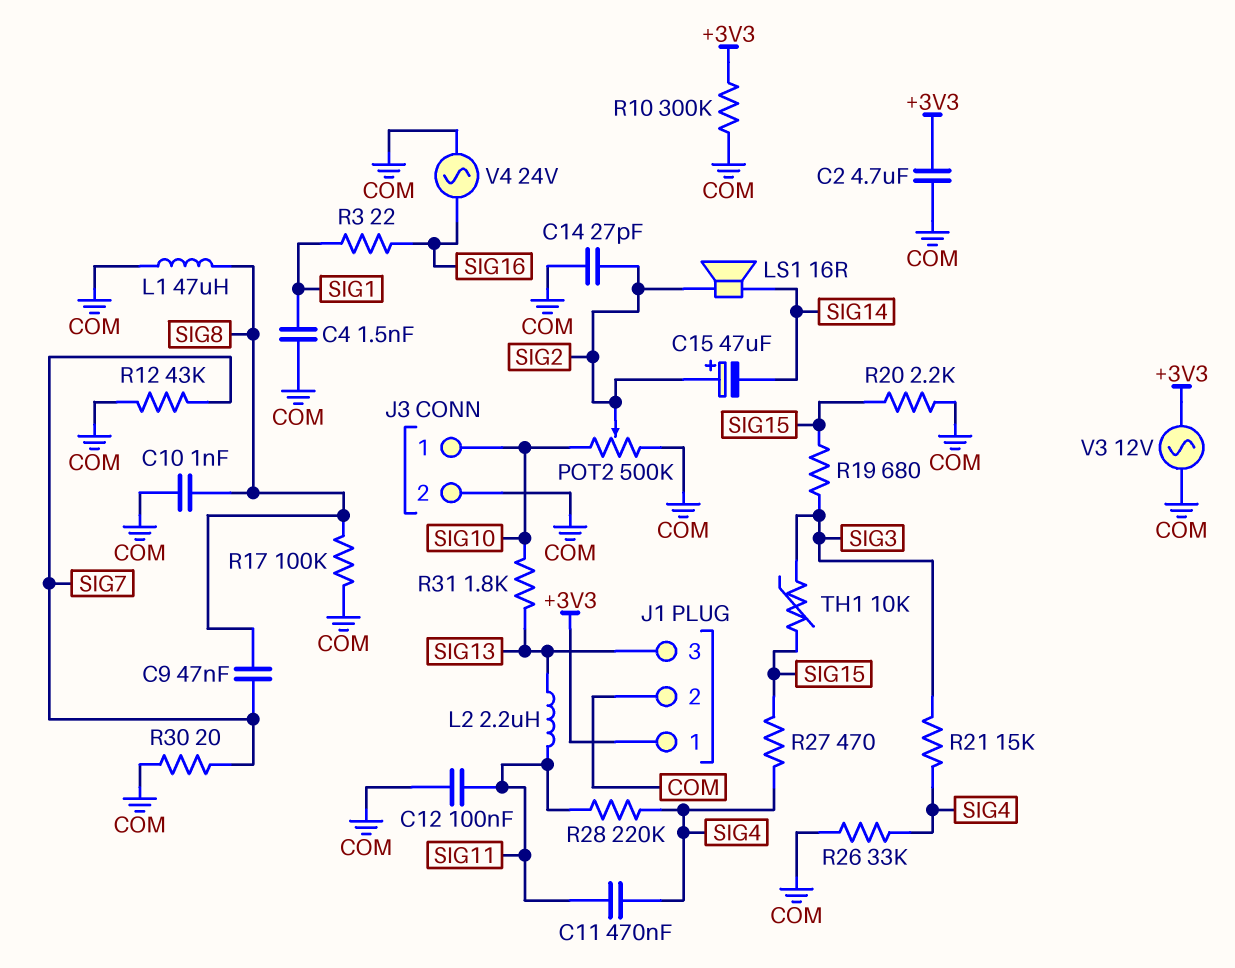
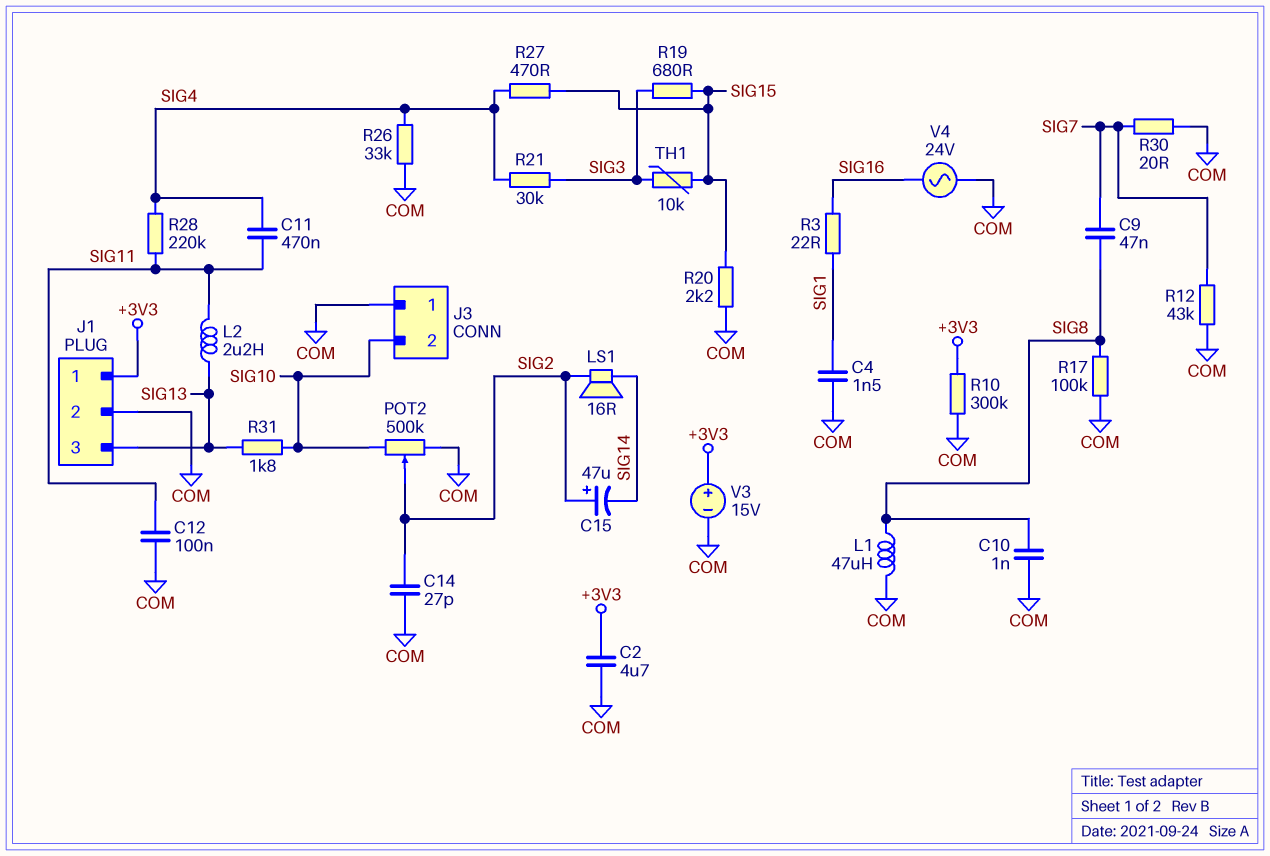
J3 pin 1: SIG10 -> COM
J3 pin 2: COM -> SIG10
R21: 15k (SIG3, SIG4) -> 30k (SIG3, SIG4)
V3: AC 12V (+3V3, COM) -> 15V (plus +3V3, minus COM)

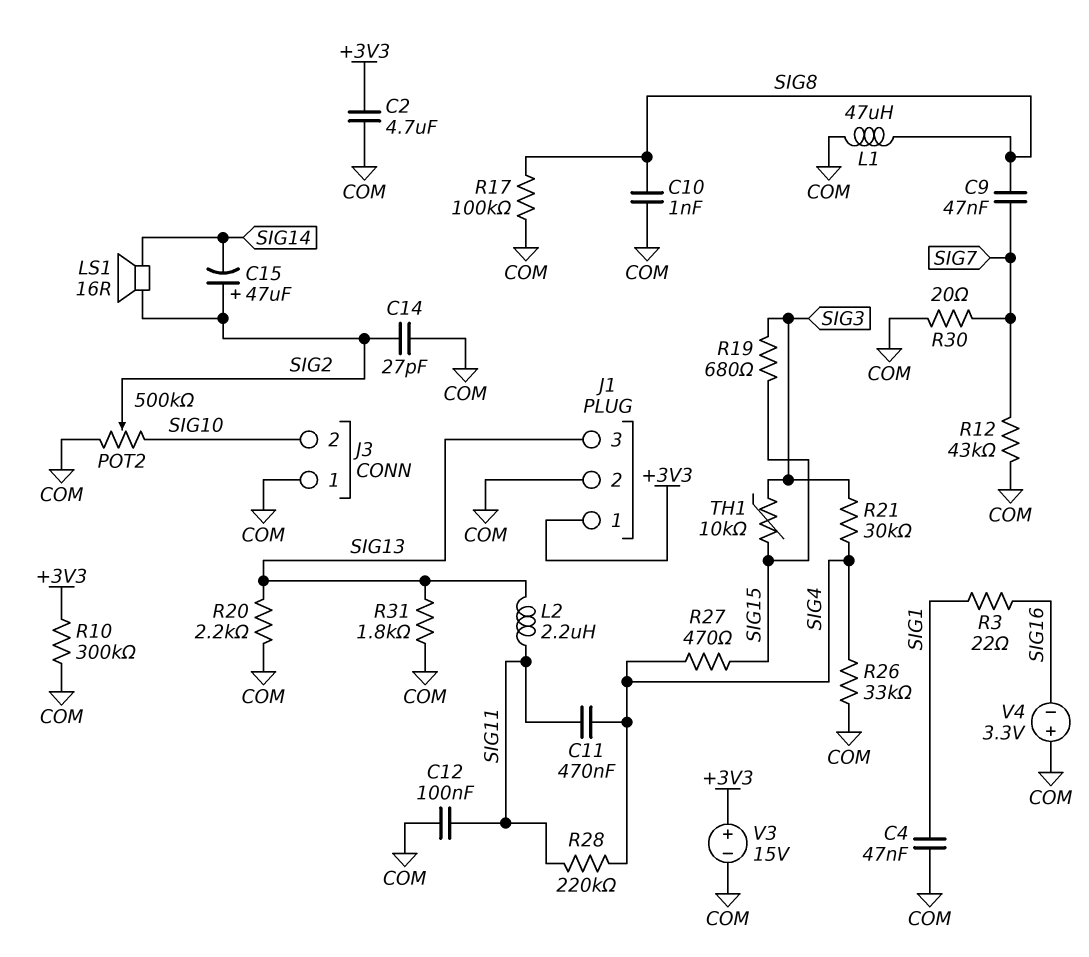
C4: 1.5nF (COM, SIG1) -> 47nF (COM, SIG1)
R20: 2.2k (COM, SIG15) -> 2.2k (COM, SIG13)
R31: 1.8k (SIG10, SIG13) -> 1.8k (COM, SIG13)
V4: AC 24V (COM, SIG16) -> 3.3V (plus COM, minus SIG16)

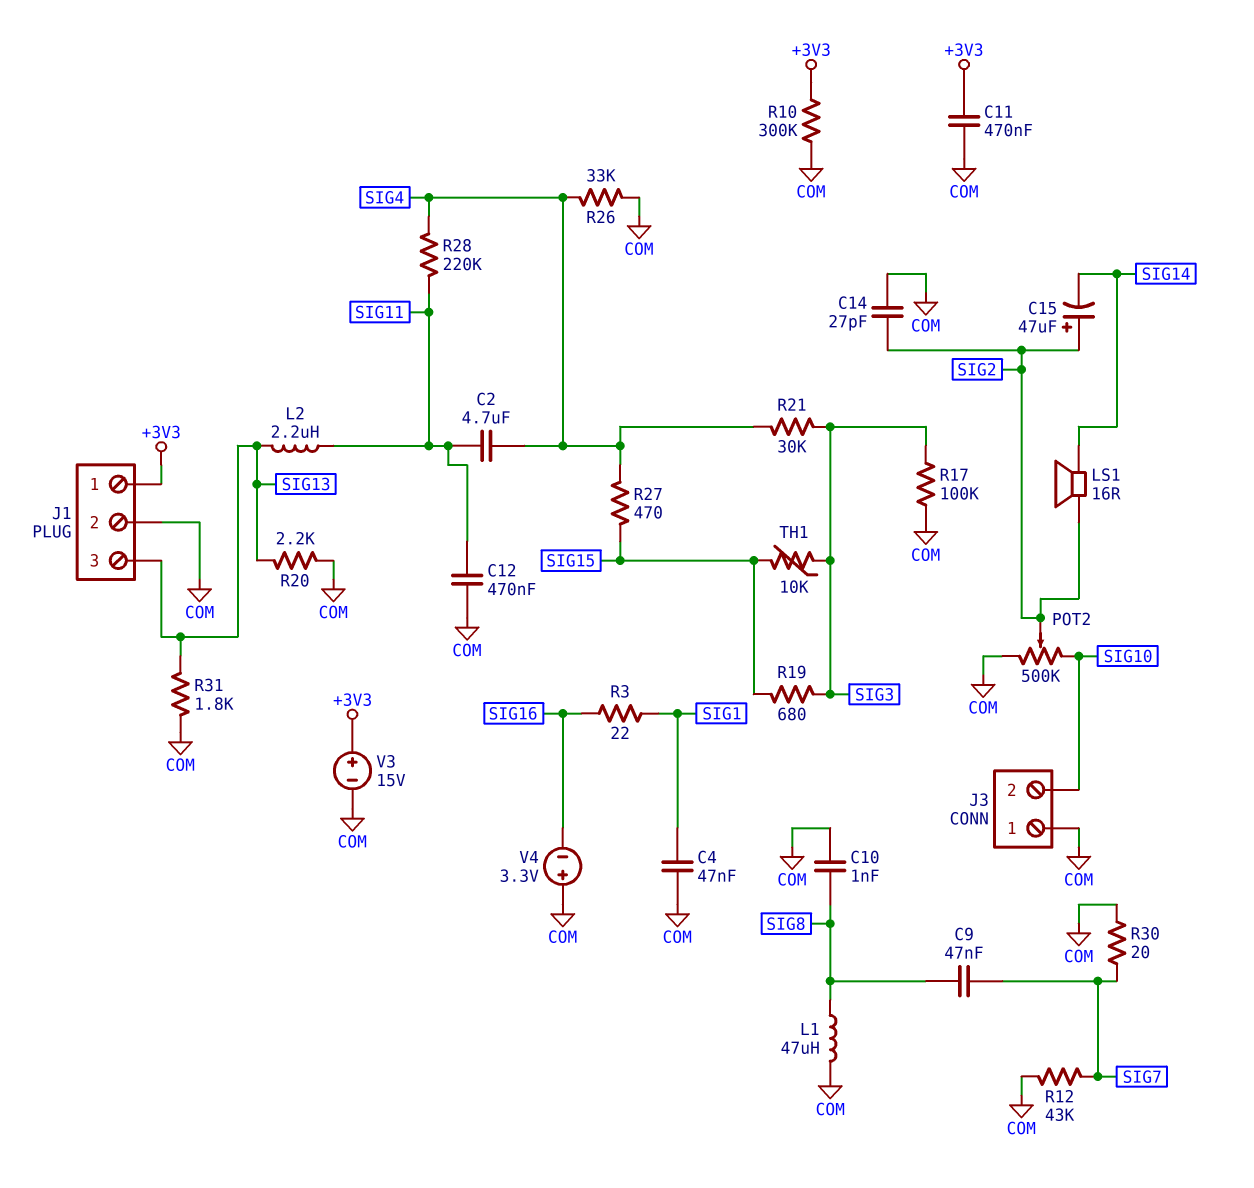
C2: 4.7uF (+3V3, COM) -> 4.7uF (SIG4, SIG11)
C11: 470nF (SIG4, SIG11) -> 470nF (+3V3, COM)
C12: 100nF (COM, SIG11) -> 470nF (COM, SIG11)
R17: 100k (COM, SIG8) -> 100k (COM, SIG3)

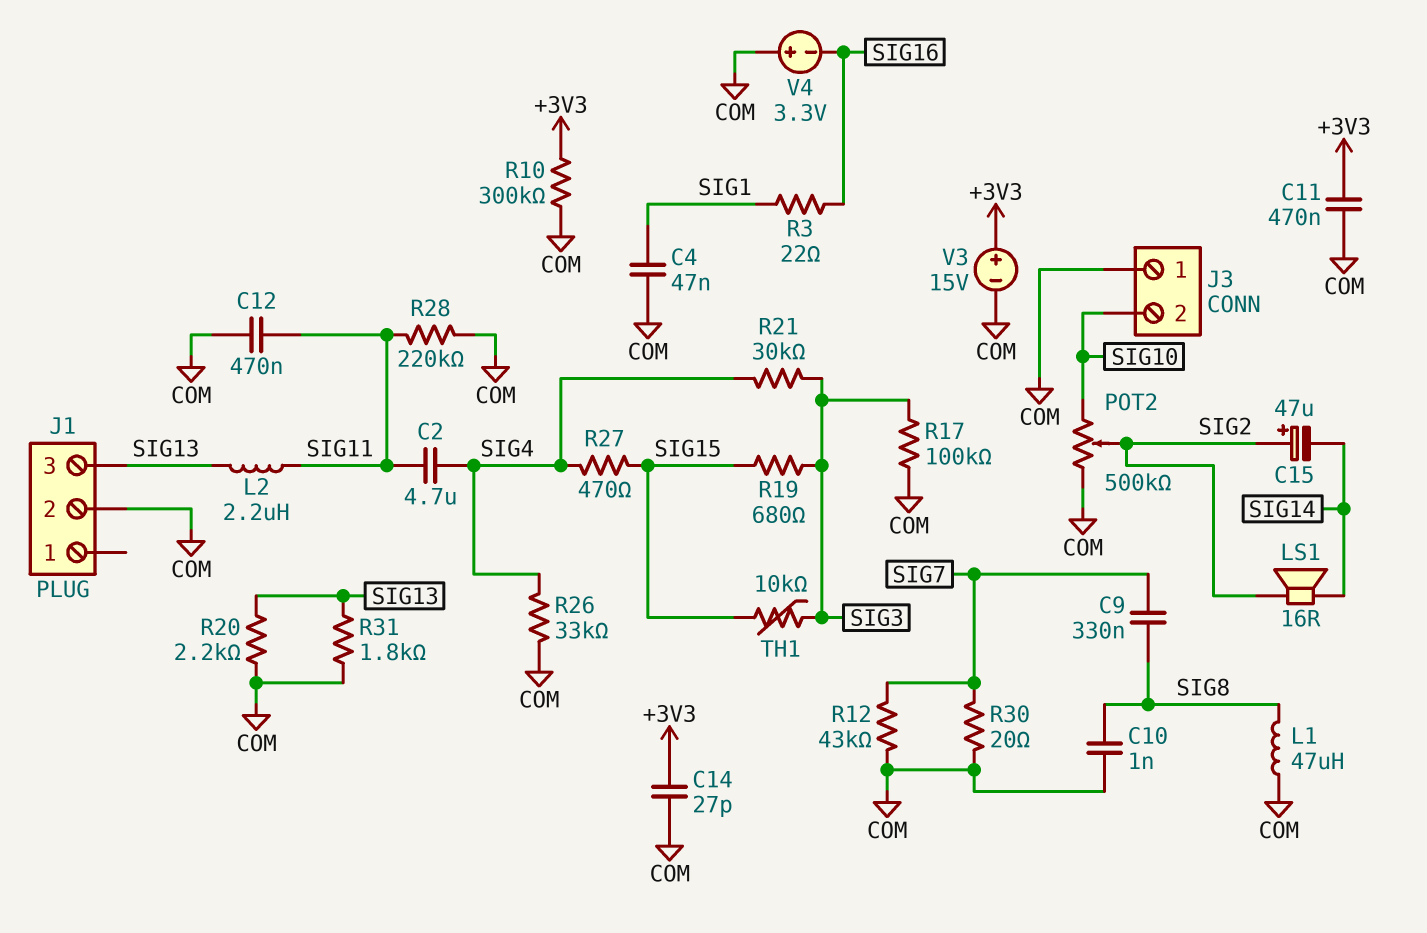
C9: 47nF (SIG7, SIG8) -> 330nF (SIG7, SIG8)
C14: 27pF (COM, SIG2) -> 27pF (+3V3, COM)
J1 pin 1: +3V3 -> none
R28: 220k (SIG4, SIG11) -> 220k (COM, SIG11)

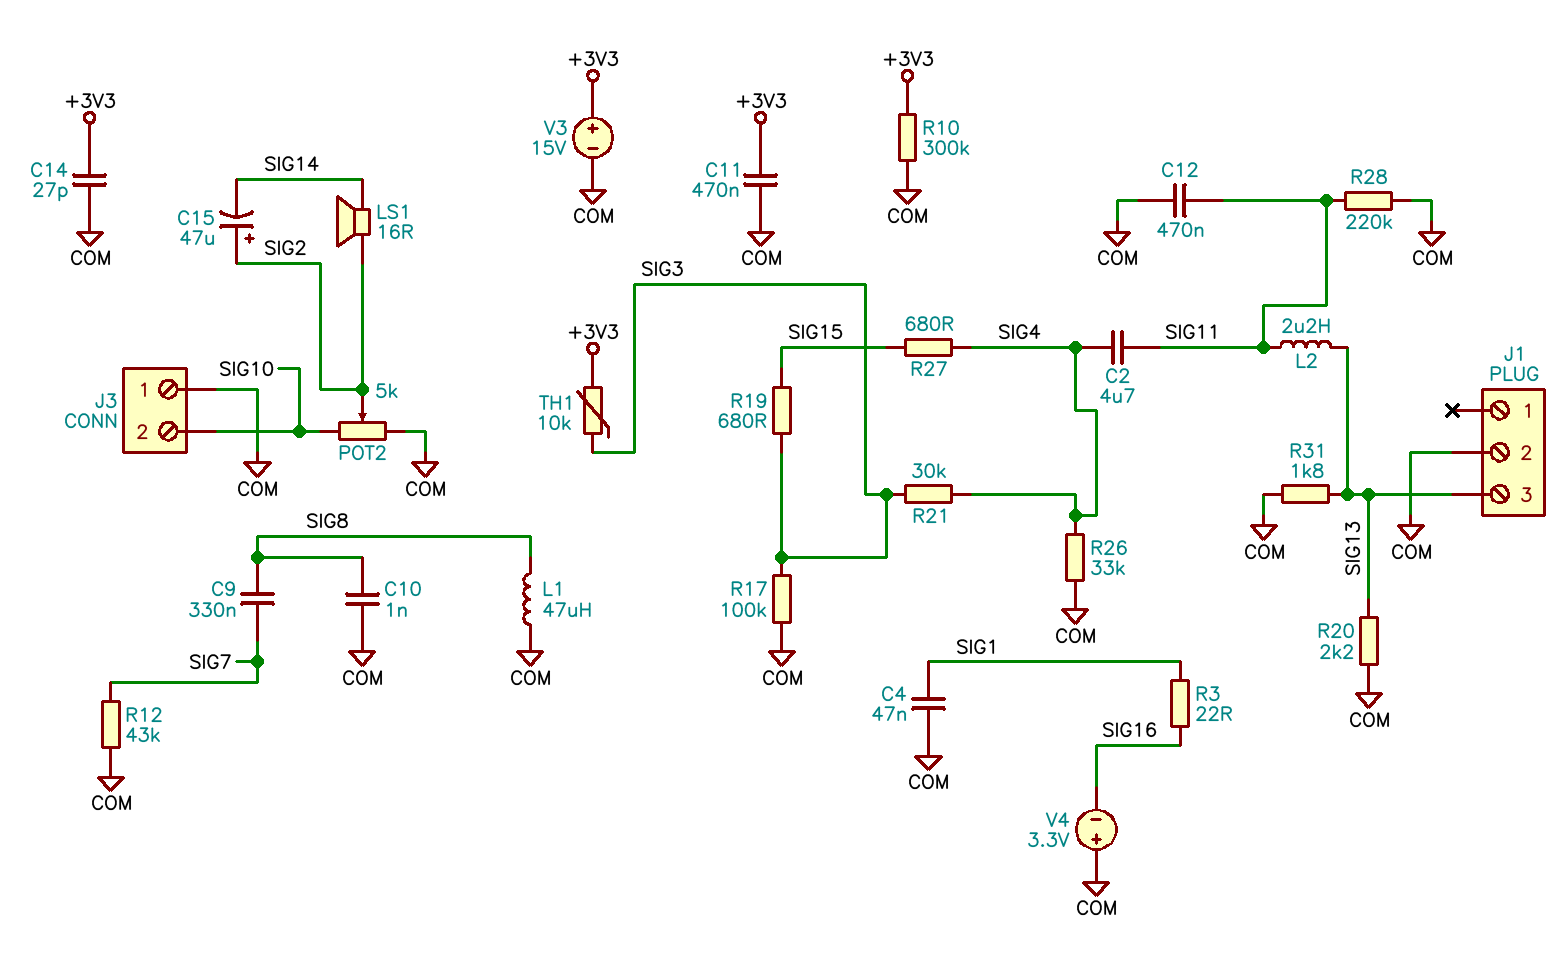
POT2: 500k (COM, SIG10, wiper SIG2) -> 5k (COM, SIG10, wiper SIG2)
R27: 470 (SIG4, SIG15) -> 680 (SIG4, SIG15)
R30: 20 (COM, SIG7) -> none
TH1: 10k (SIG3, SIG15) -> 10k (+3V3, SIG3)

